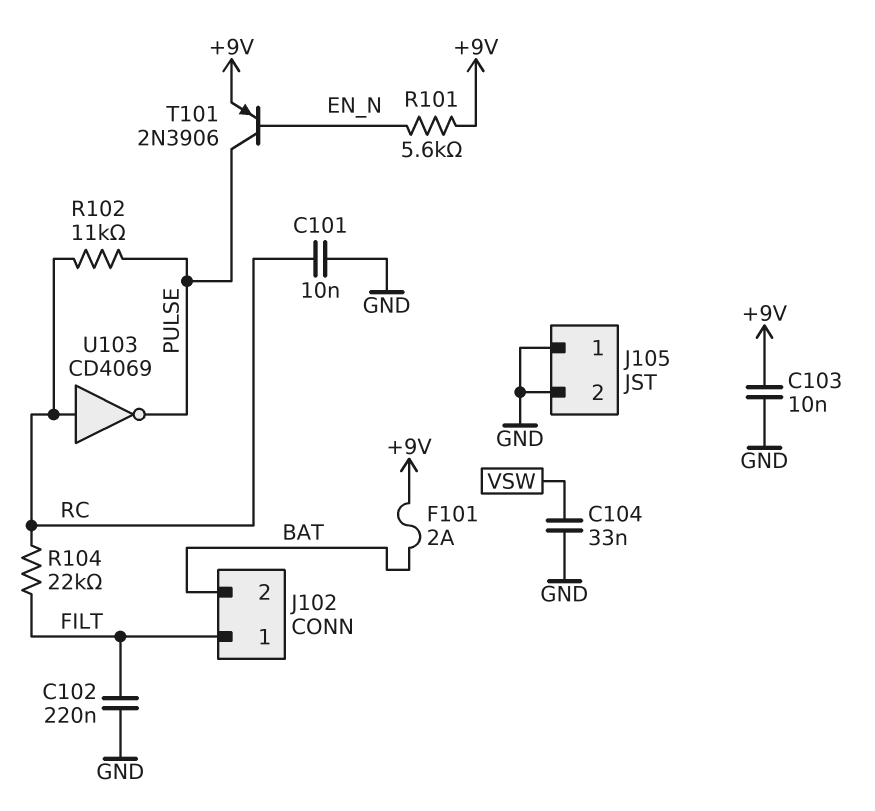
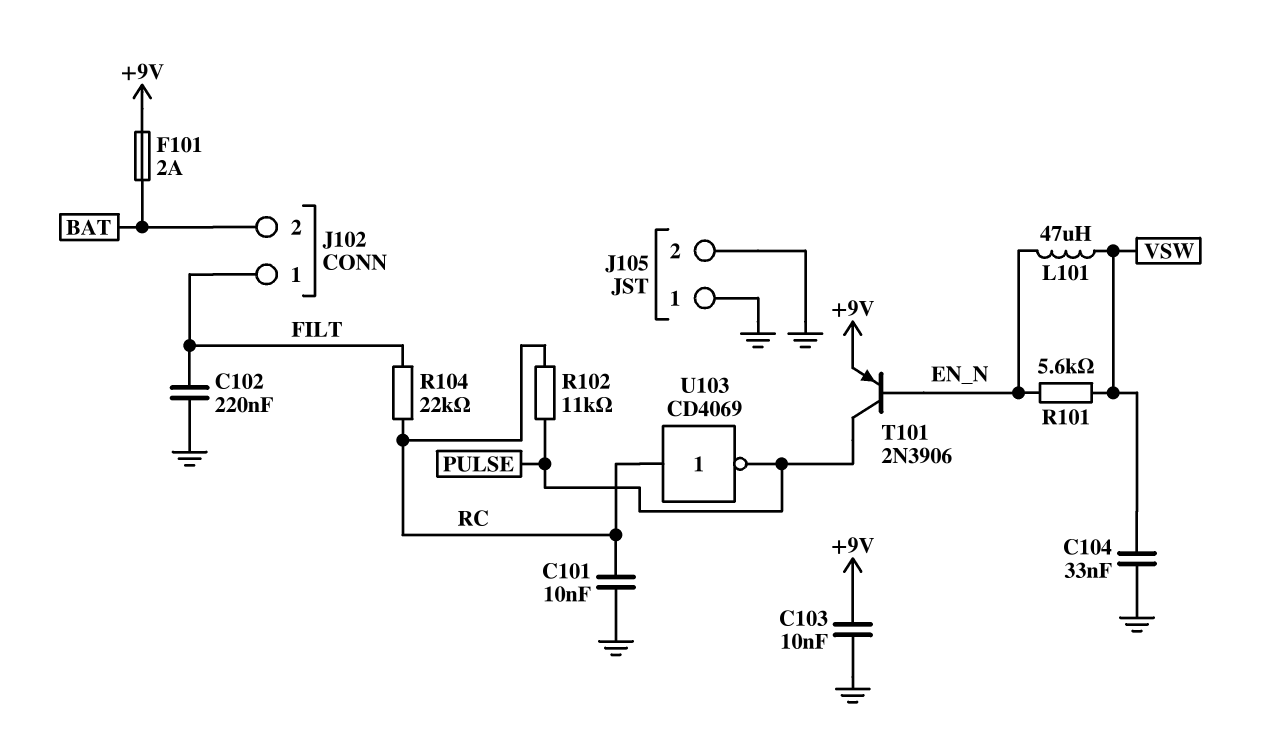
L101: none -> 47uH (EN_N, VSW)
R101: 5.6k (+9V, EN_N) -> 5.6k (EN_N, VSW)

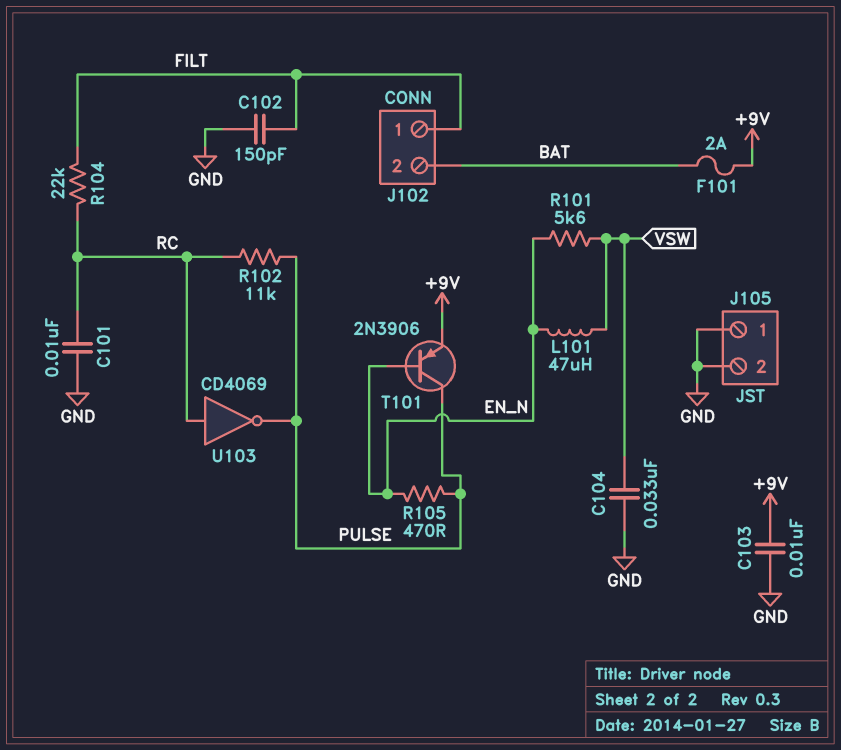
C102: 220nF (FILT, GND) -> 150pF (FILT, GND)
R105: none -> 470 (EN_N, PULSE)

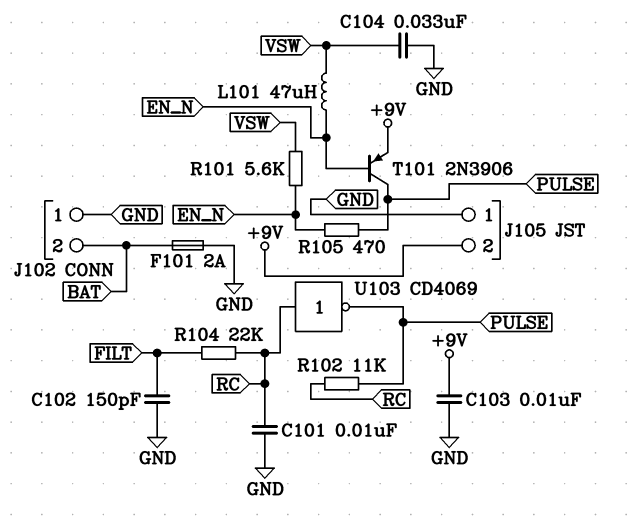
F101: 2A (+9V, BAT) -> 2A (BAT, GND)
J102 pin 1: FILT -> GND
J105 pin 2: GND -> +9V

